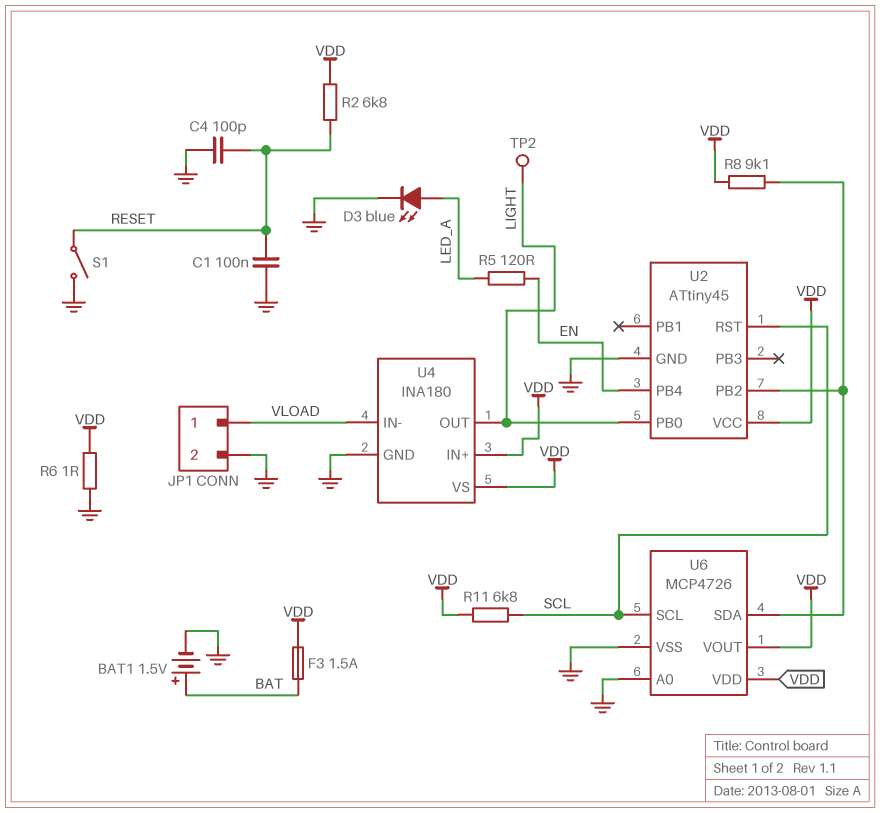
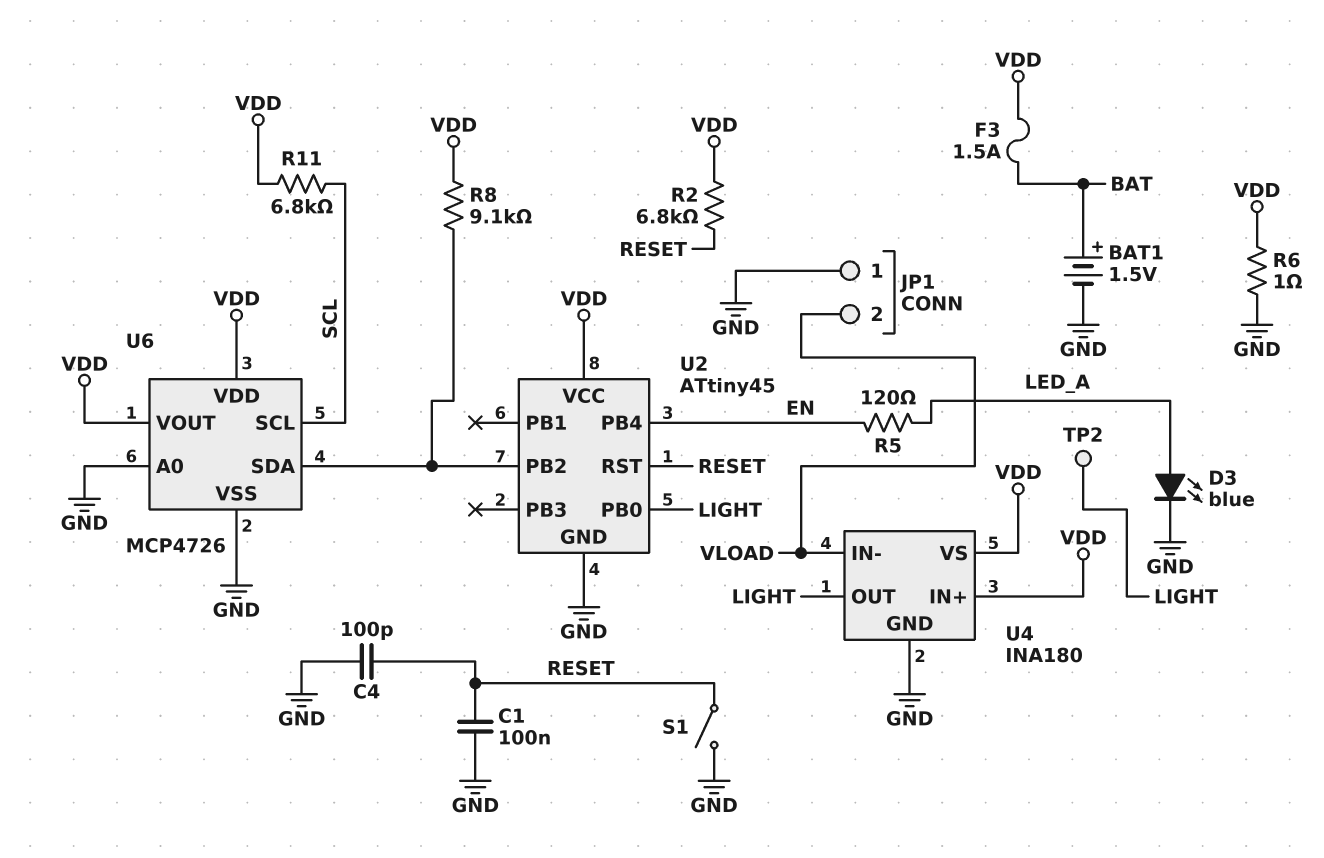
JP1 pin 1: VLOAD -> GND
JP1 pin 2: GND -> VLOAD
U2 pin RST: SCL -> RESET

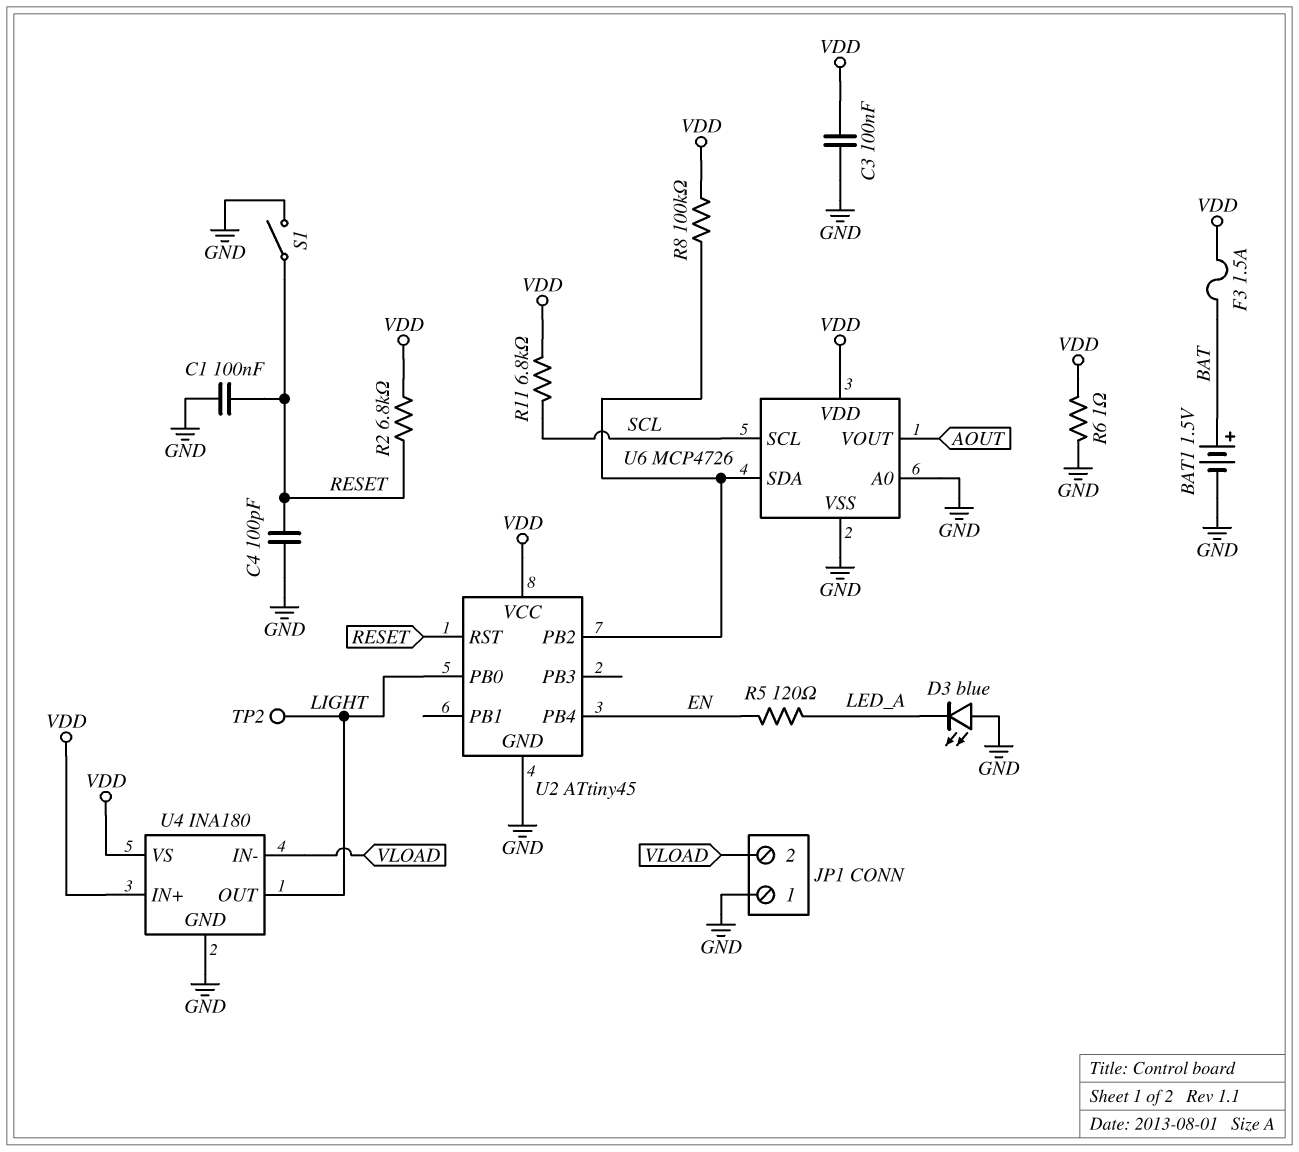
C3: none -> 100nF (GND, VDD)
D3: LED blue (A LED_A, K GND) -> LED blue (A GND, K LED_A)
R8: 9.1k (U2/PB2, VDD) -> 100k (U2/PB2, VDD)
U6 pin VOUT: VDD -> AOUT

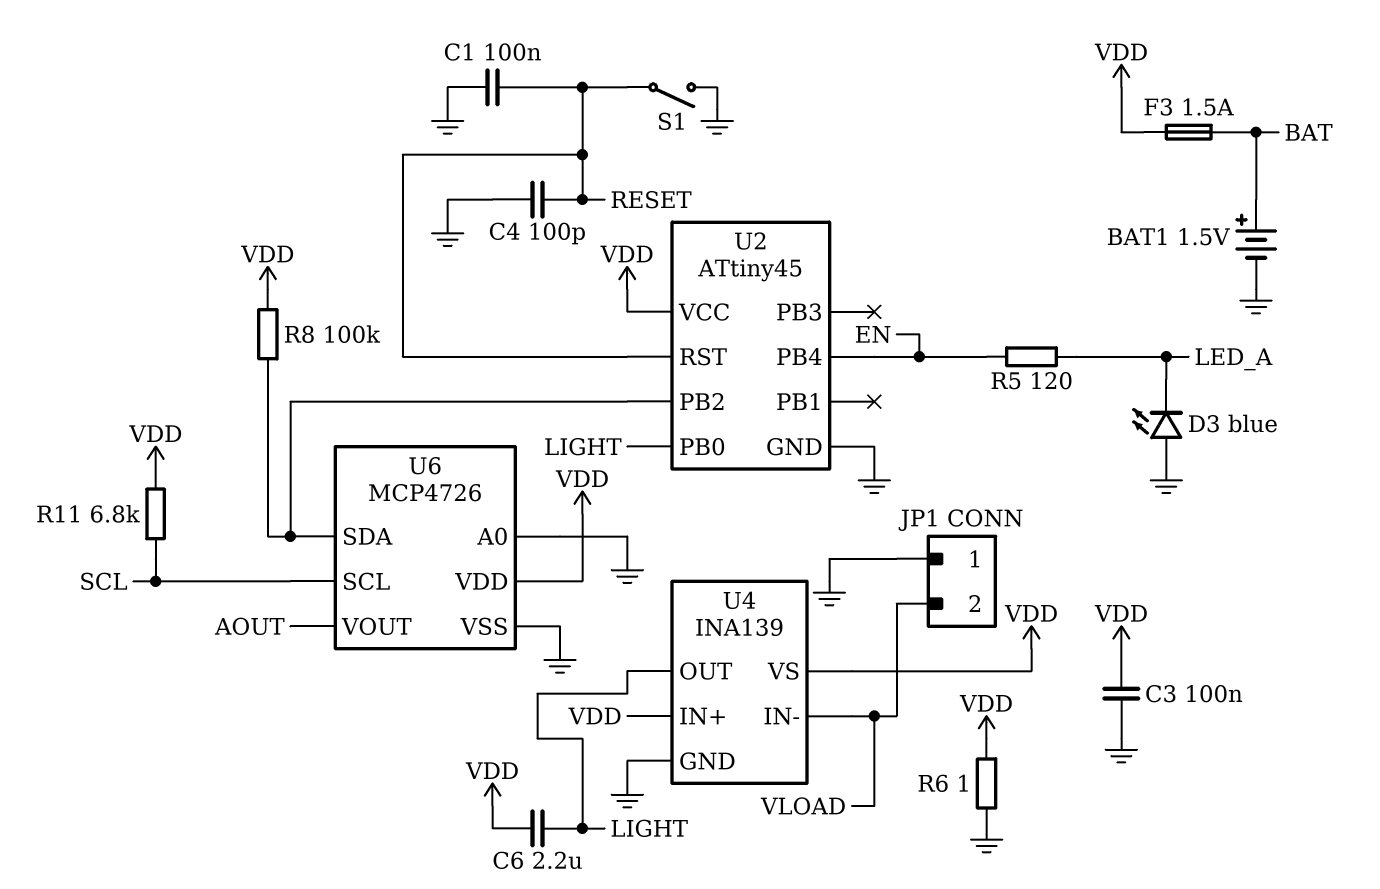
C6: none -> 2.2uF (LIGHT, VDD)
R2: 6.8k (RESET, VDD) -> none
TP2: test point (LIGHT) -> none
U4: INA180 -> INA139

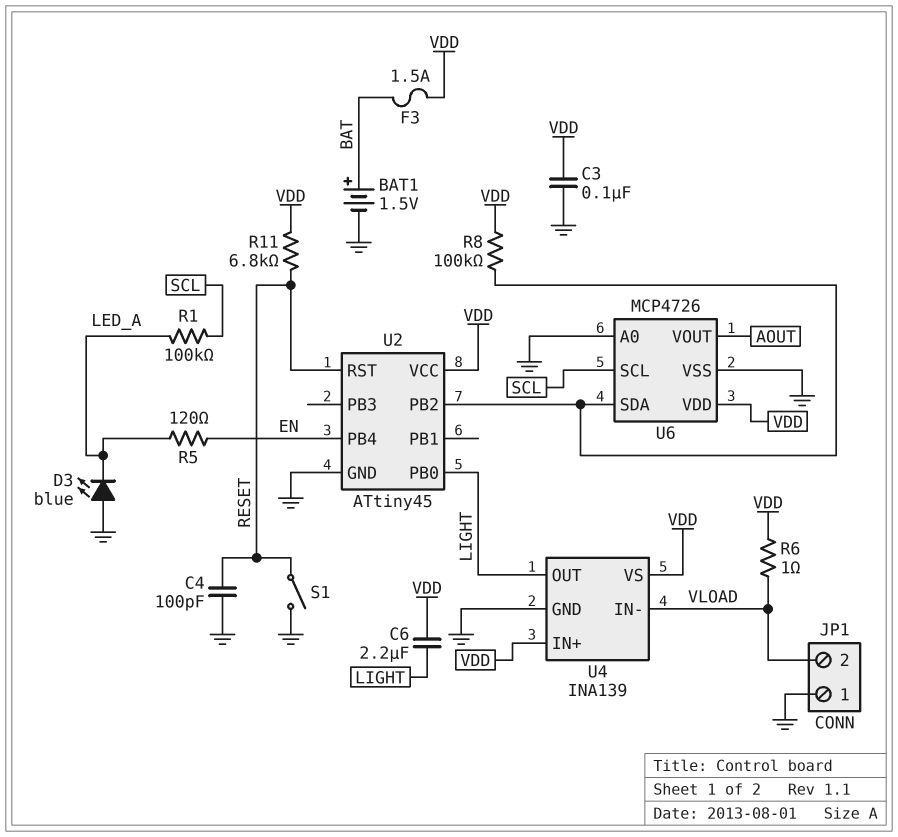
C1: 100nF (GND, RESET) -> none
R1: none -> 100k (LED_A, SCL)
R6: 1 (GND, VDD) -> 1 (VDD, VLOAD)
R11: 6.8k (SCL, VDD) -> 6.8k (RESET, VDD)

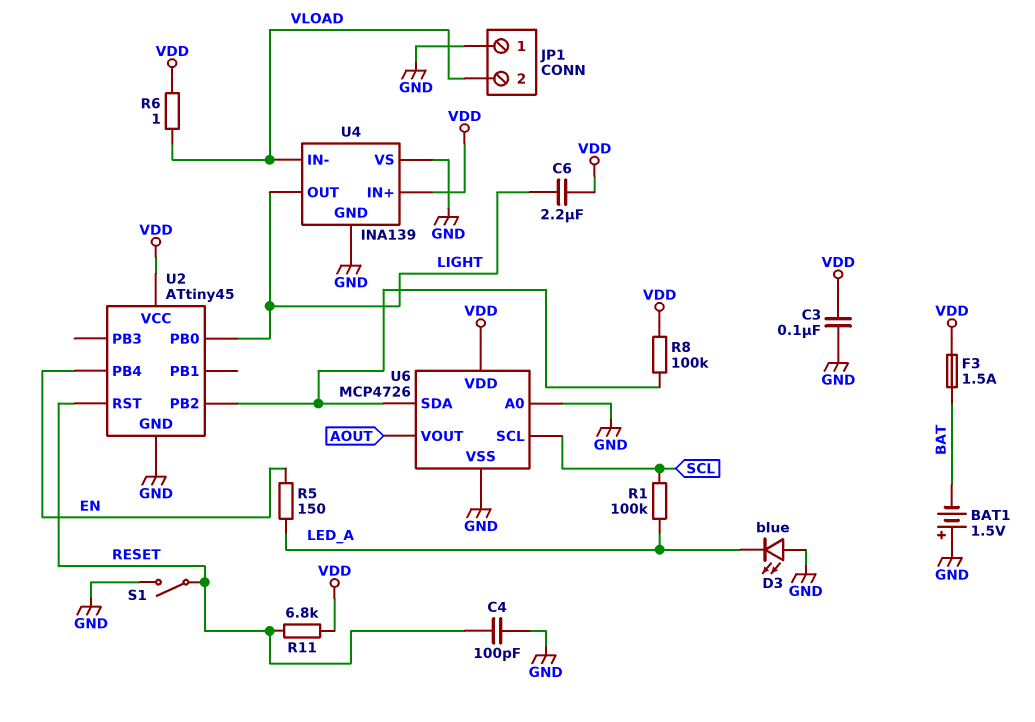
BAT1: 1.5V (plus BAT, minus GND) -> 1.5V (plus GND, minus BAT)
R5: 120 (EN, LED_A) -> 150 (EN, LED_A)
U4 pin VS: VDD -> GND

